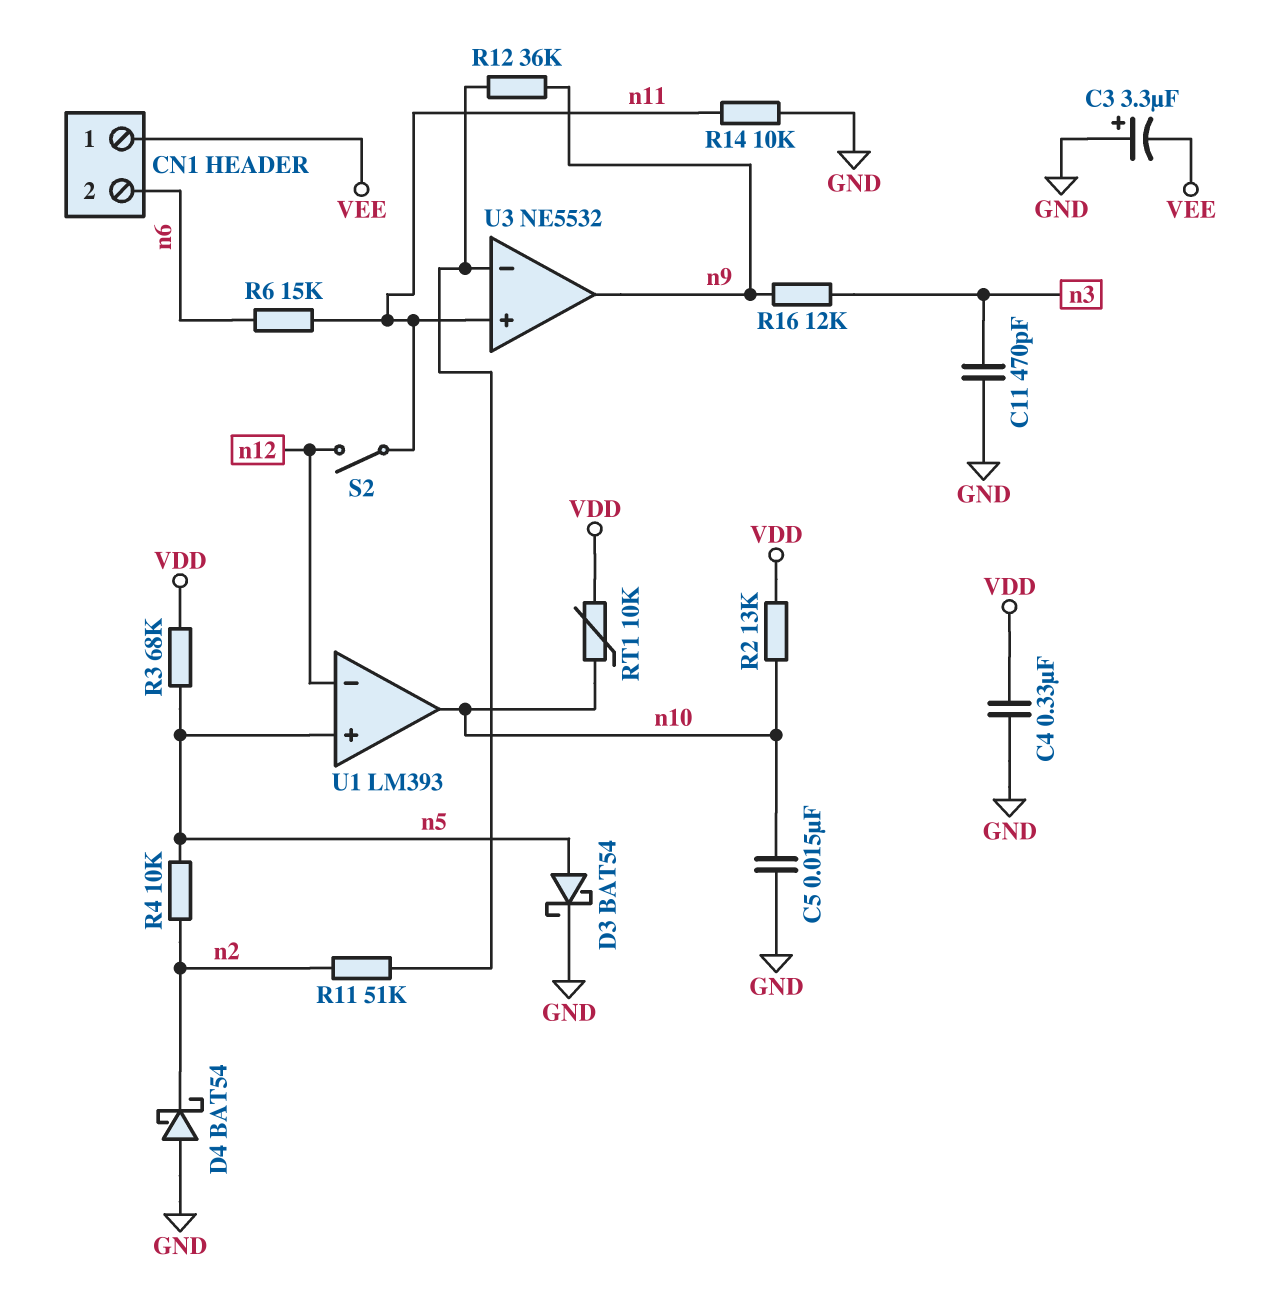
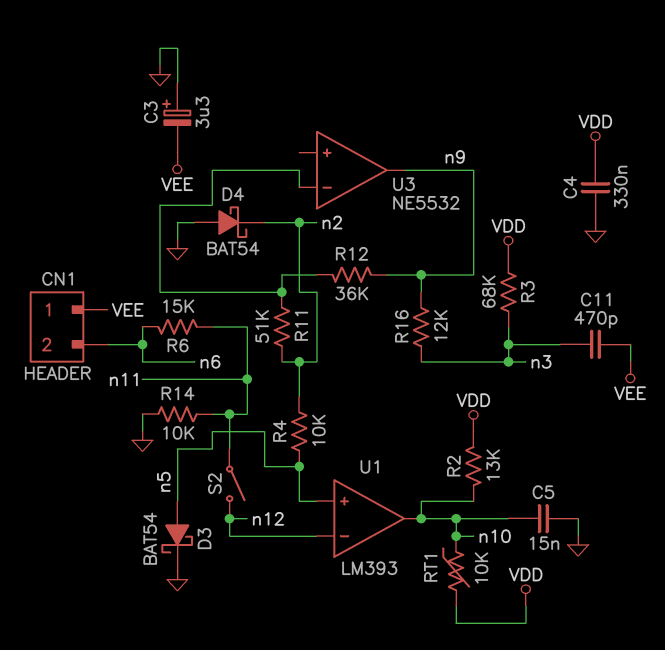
C11: 470pF (GND, n3) -> 470pF (VEE, n3)
R3: 68k (VDD, n5) -> 68k (VDD, n3)
U3 pin in+: n11 -> none

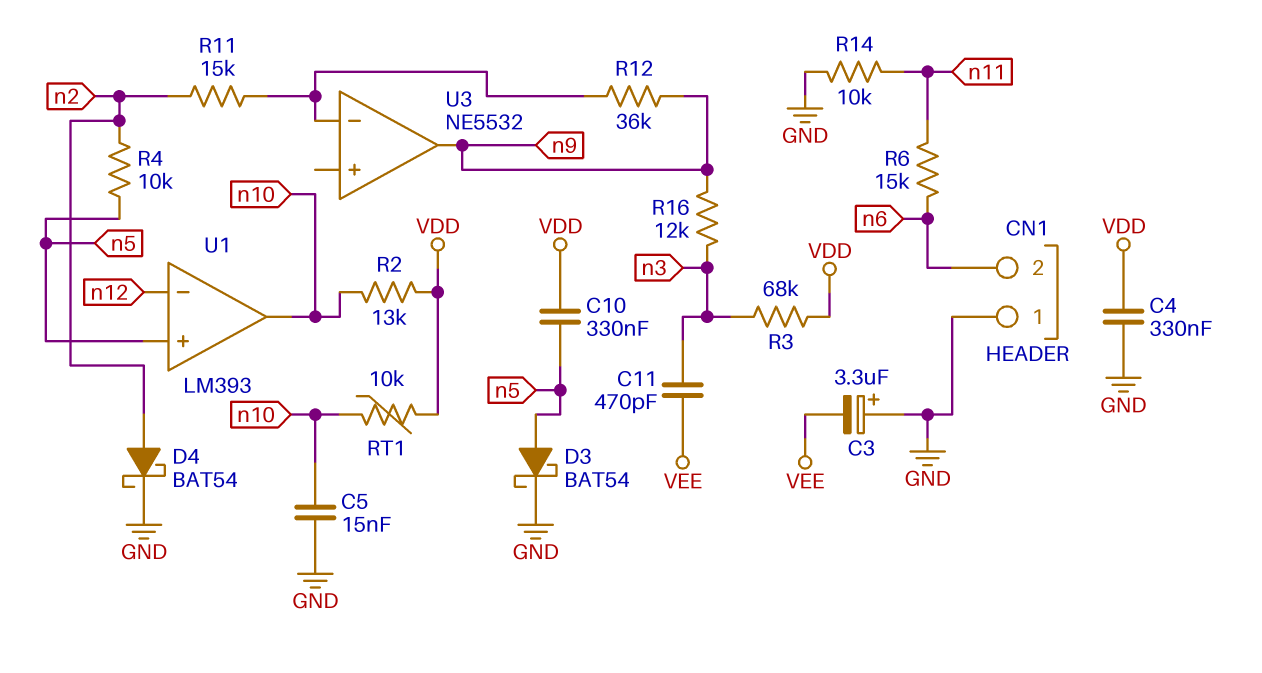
C10: none -> 330nF (VDD, n5)
CN1 pin 1: VEE -> GND
D4: schottky BAT54 (A GND, K n2) -> schottky BAT54 (A n2, K GND)
R11: 51k (U3/in-, n2) -> 15k (U3/in-, n2)
S2: switch (n11, n12) -> none

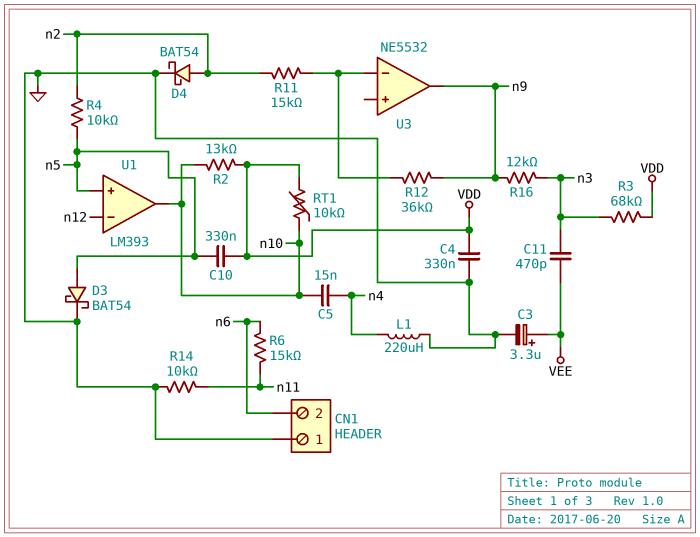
C3: 3.3uF (plus GND, minus VEE) -> 3.3uF (plus VEE, minus GND)
C5: 15nF (GND, n10) -> 15nF (n4, n10)
L1: none -> 220uH (GND, n4)

